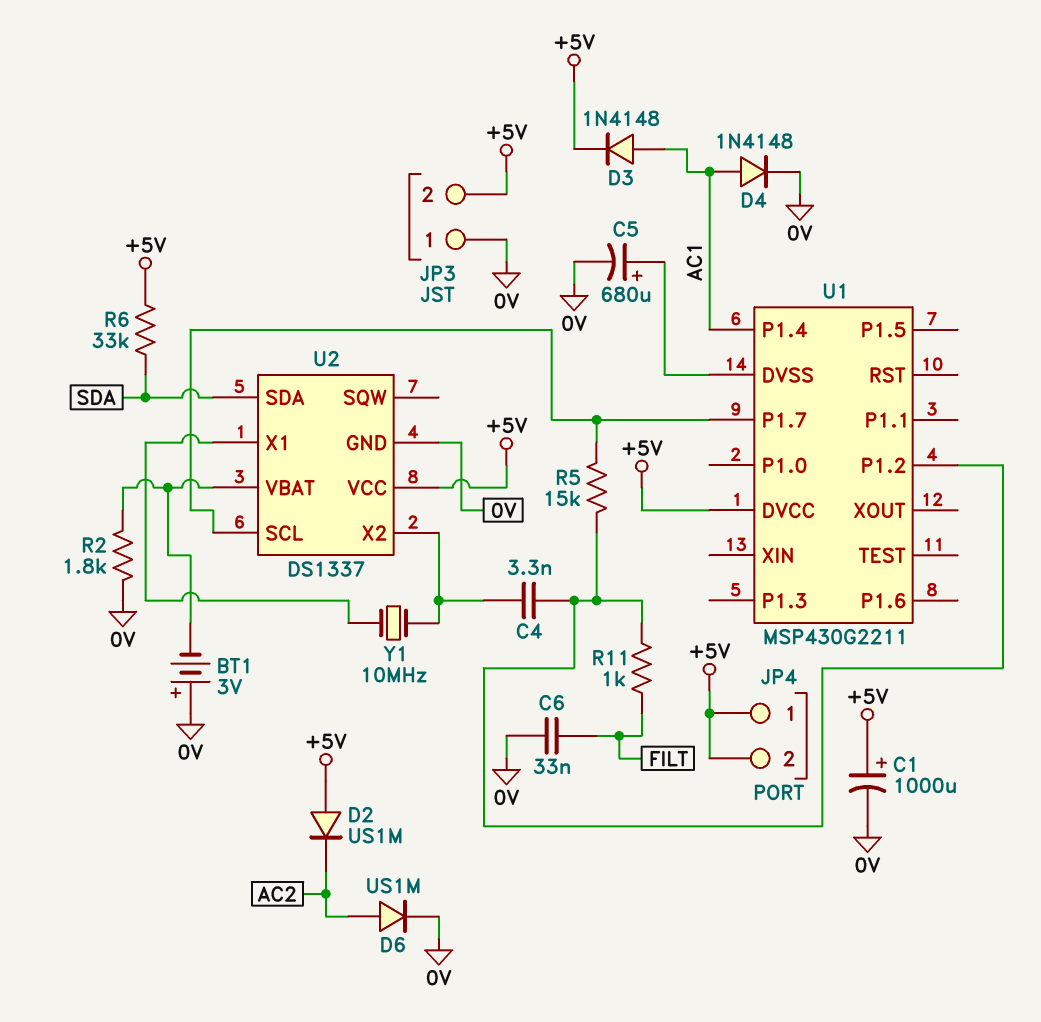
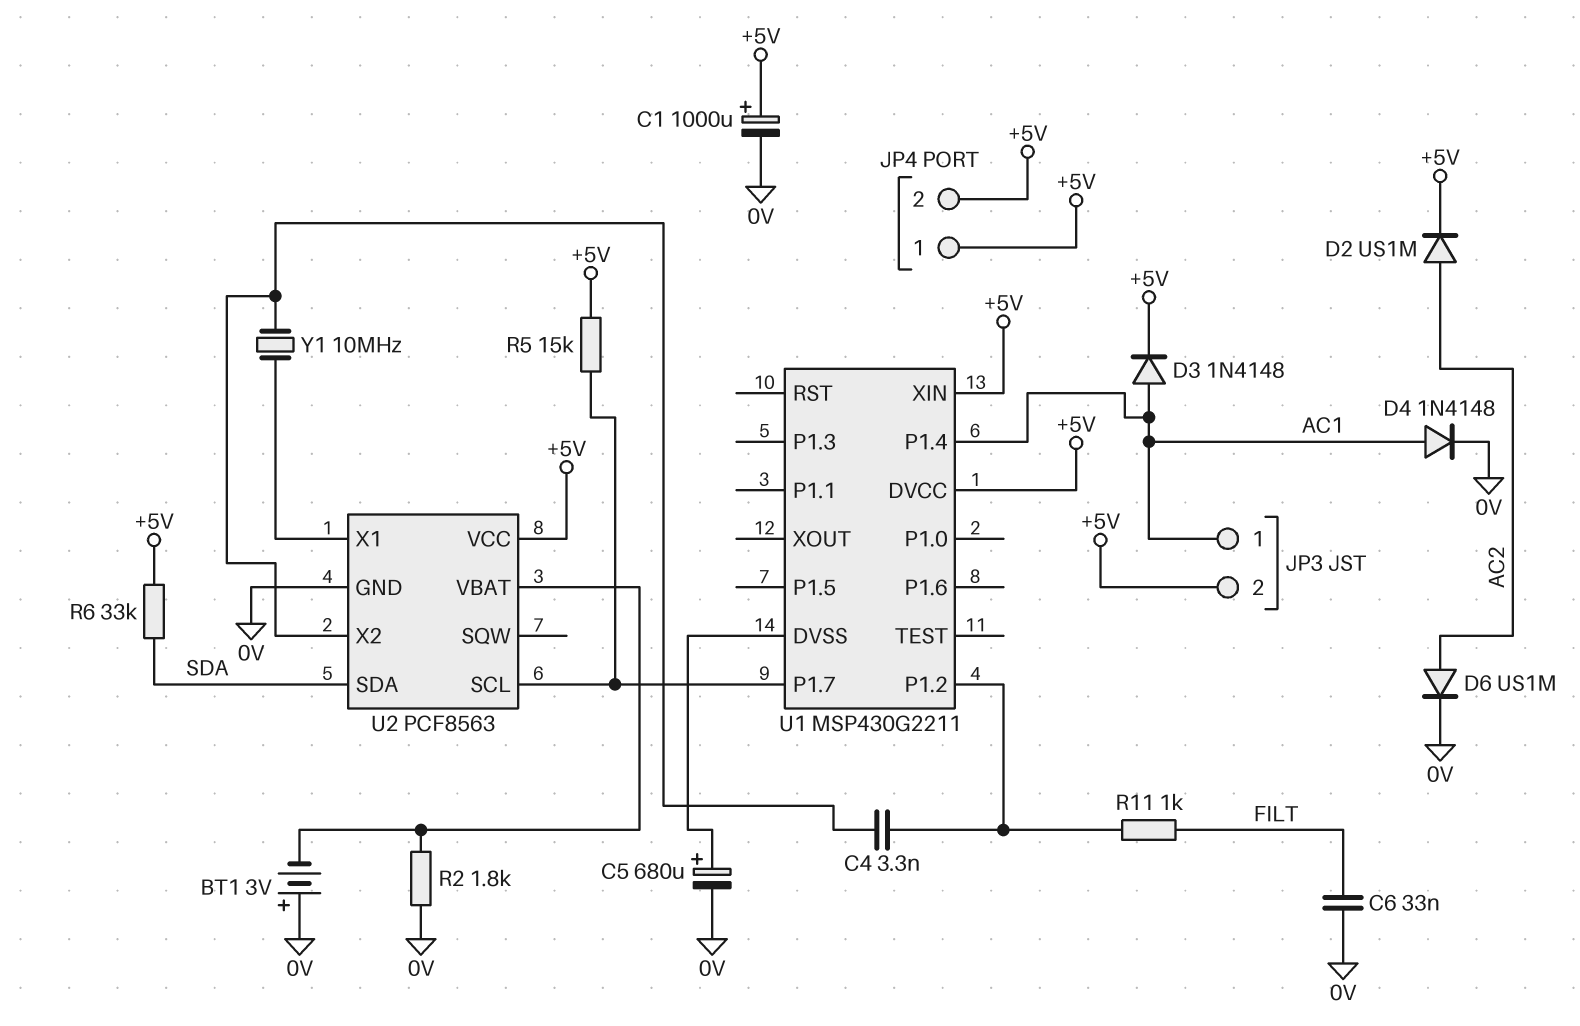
D2: diode US1M (A +5V, K AC2) -> diode US1M (A AC2, K +5V)
JP3 pin 1: 0V -> AC1
R5: 15k (U1/P1.2, U1/P1.7) -> 15k (+5V, U1/P1.7)
U1 pin XIN: none -> +5V
U2: DS1337 -> PCF8563

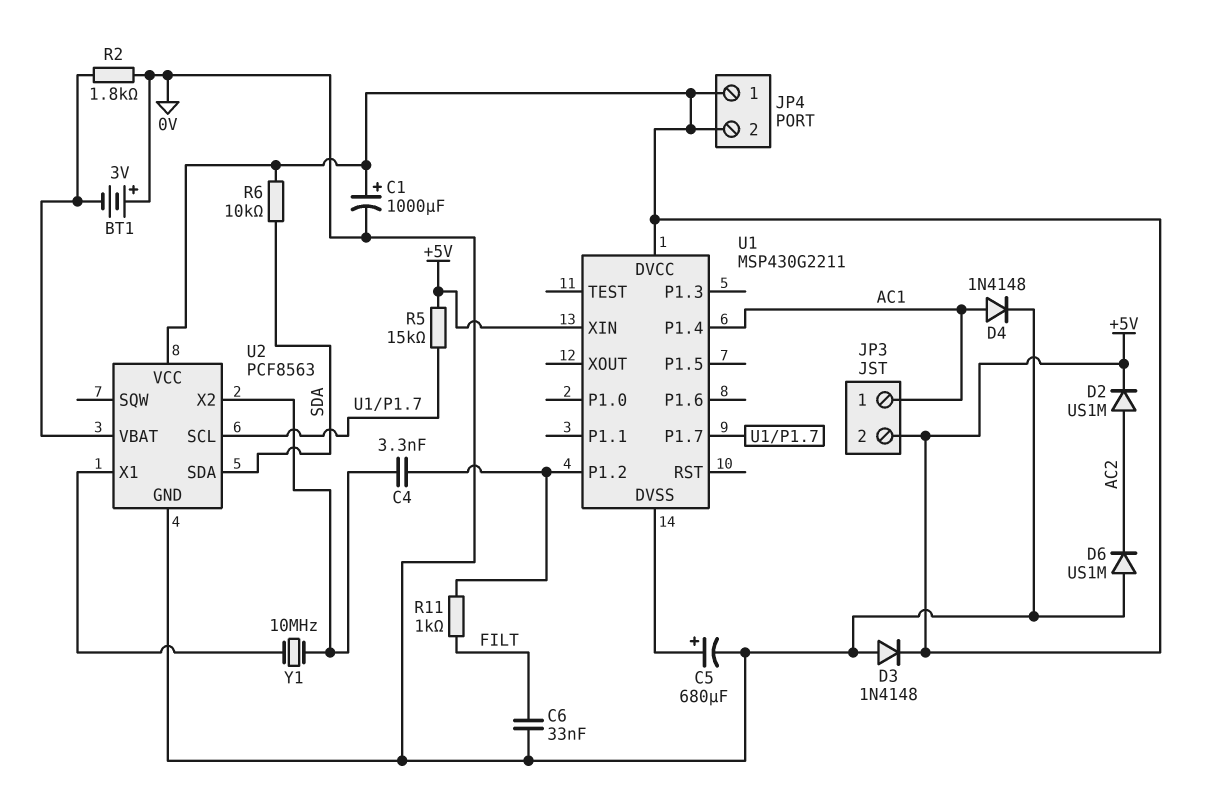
D3: diode 1N4148 (A AC1, K +5V) -> diode 1N4148 (A 0V, K +5V)
D6: diode US1M (A AC2, K 0V) -> diode US1M (A 0V, K AC2)
R6: 33k (+5V, SDA) -> 10k (+5V, SDA)

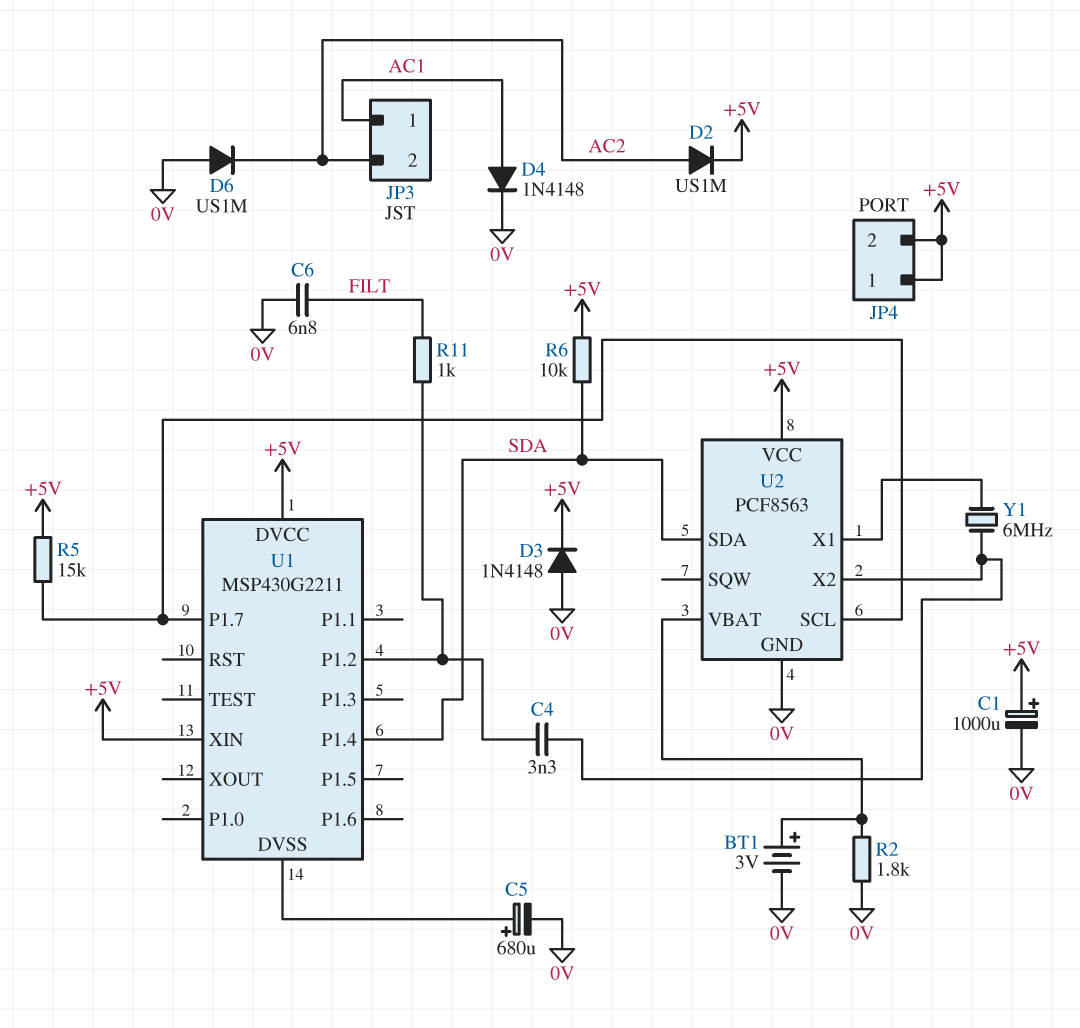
BT1: 3V (plus 0V, minus U2/VBAT) -> 3V (plus U2/VBAT, minus 0V)
C6: 33nF (0V, FILT) -> 6.8nF (0V, FILT)
JP3 pin 2: +5V -> AC2
U1 pin P1.4: AC1 -> SDA
Y1: 10MHz (U2/X1, U2/X2) -> 6MHz (U2/X1, U2/X2)

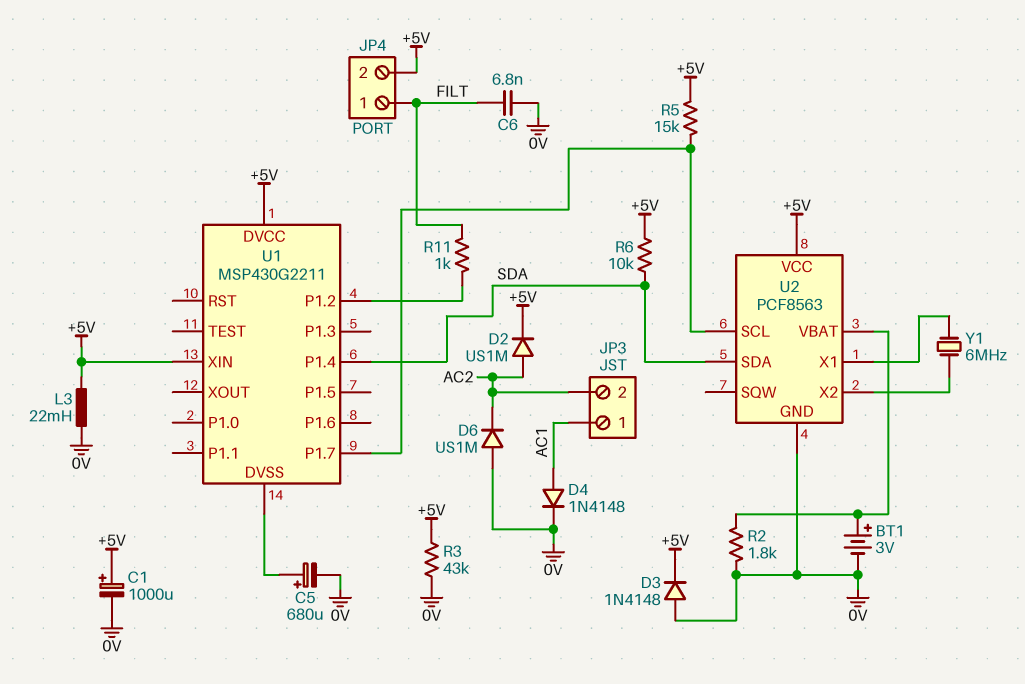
C4: 3.3nF (U1/P1.2, U2/X2) -> none
JP4 pin 1: +5V -> FILT
L3: none -> 22mH (+5V, 0V)
R3: none -> 43k (+5V, 0V)

